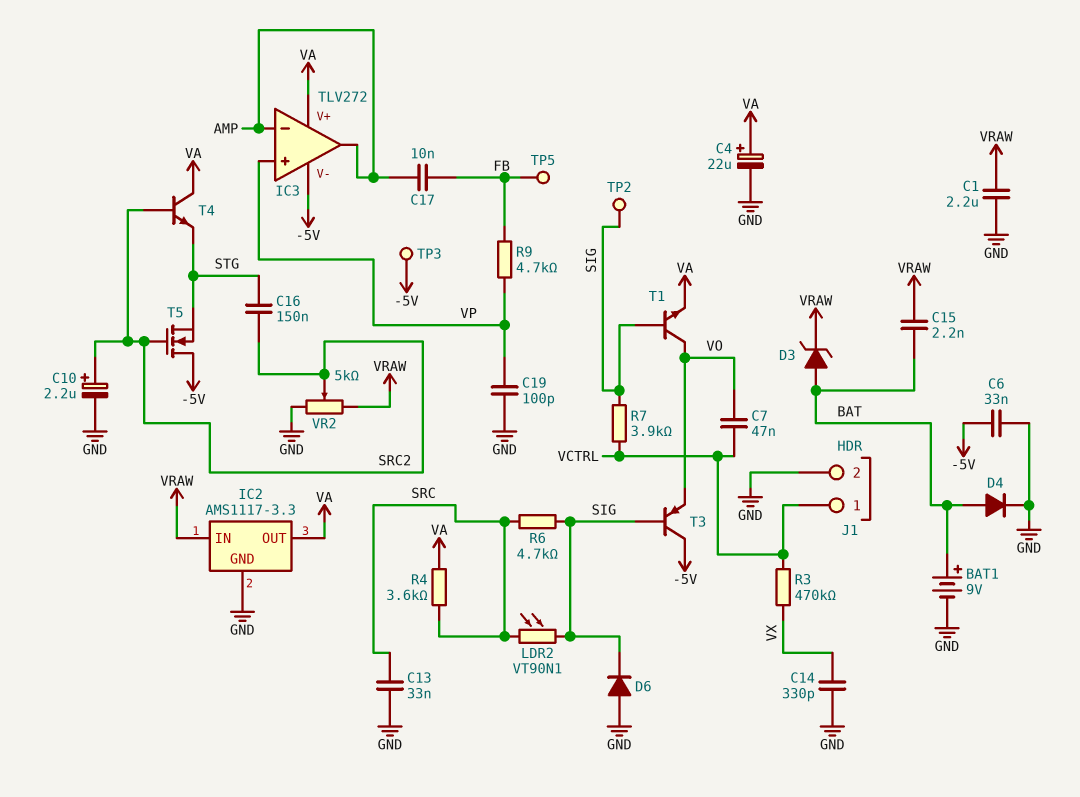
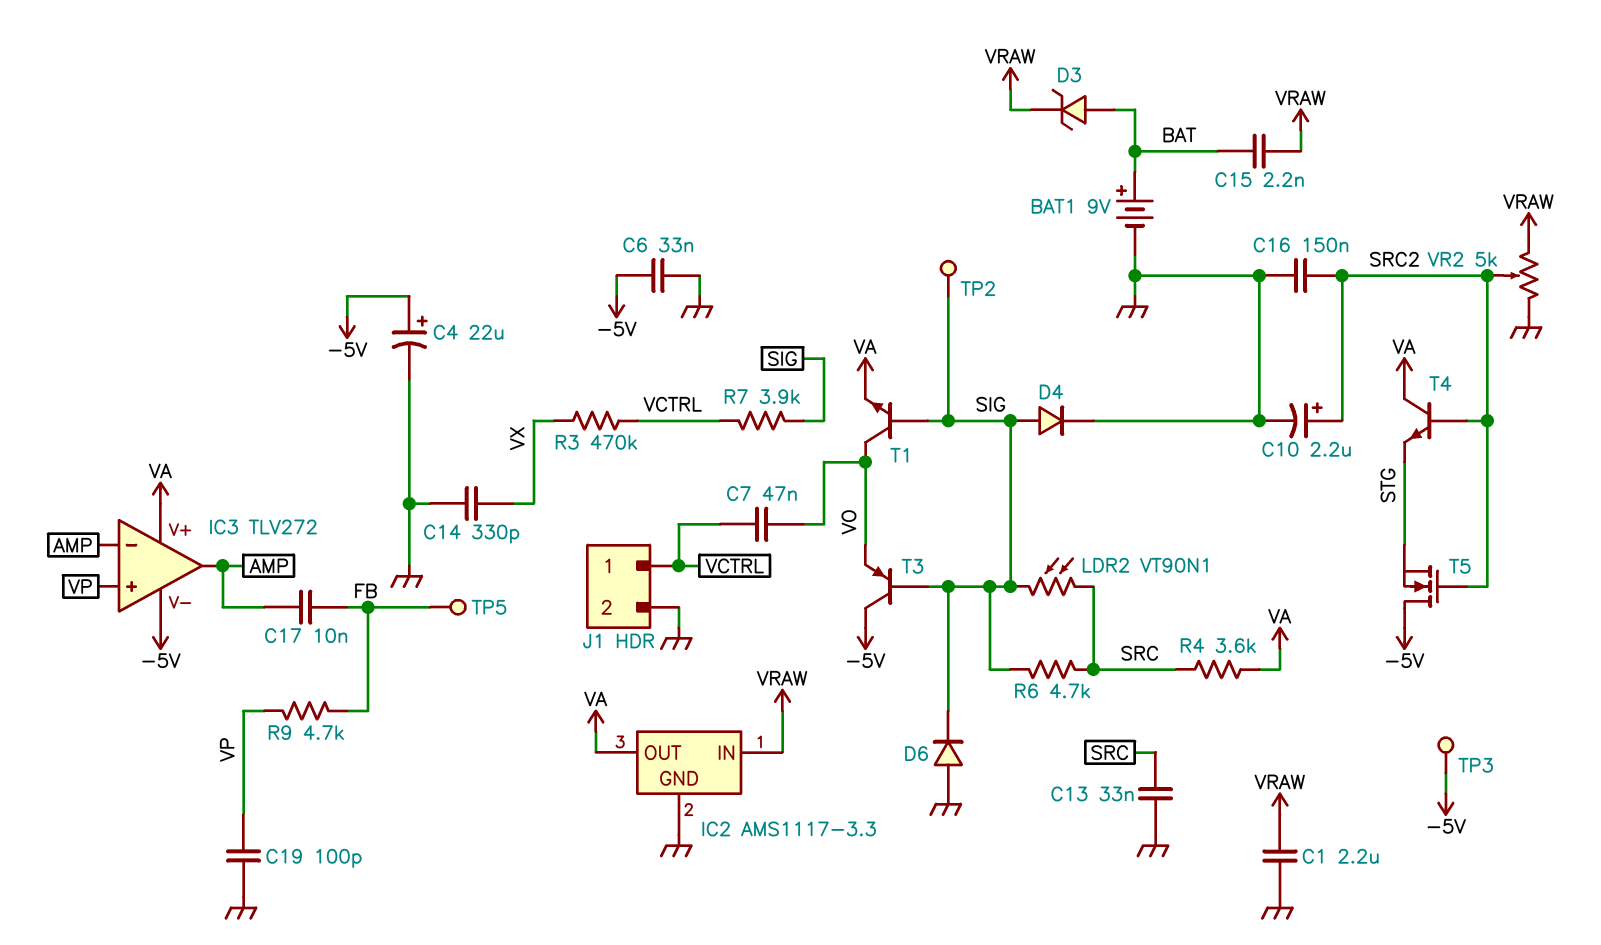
C4: 22uF (plus VA, minus GND) -> 22uF (plus -5V, minus GND)
C16: 150nF (SRC2, STG) -> 150nF (GND, SRC2)
D4: diode (A BAT, K GND) -> diode (A SIG, K GND)

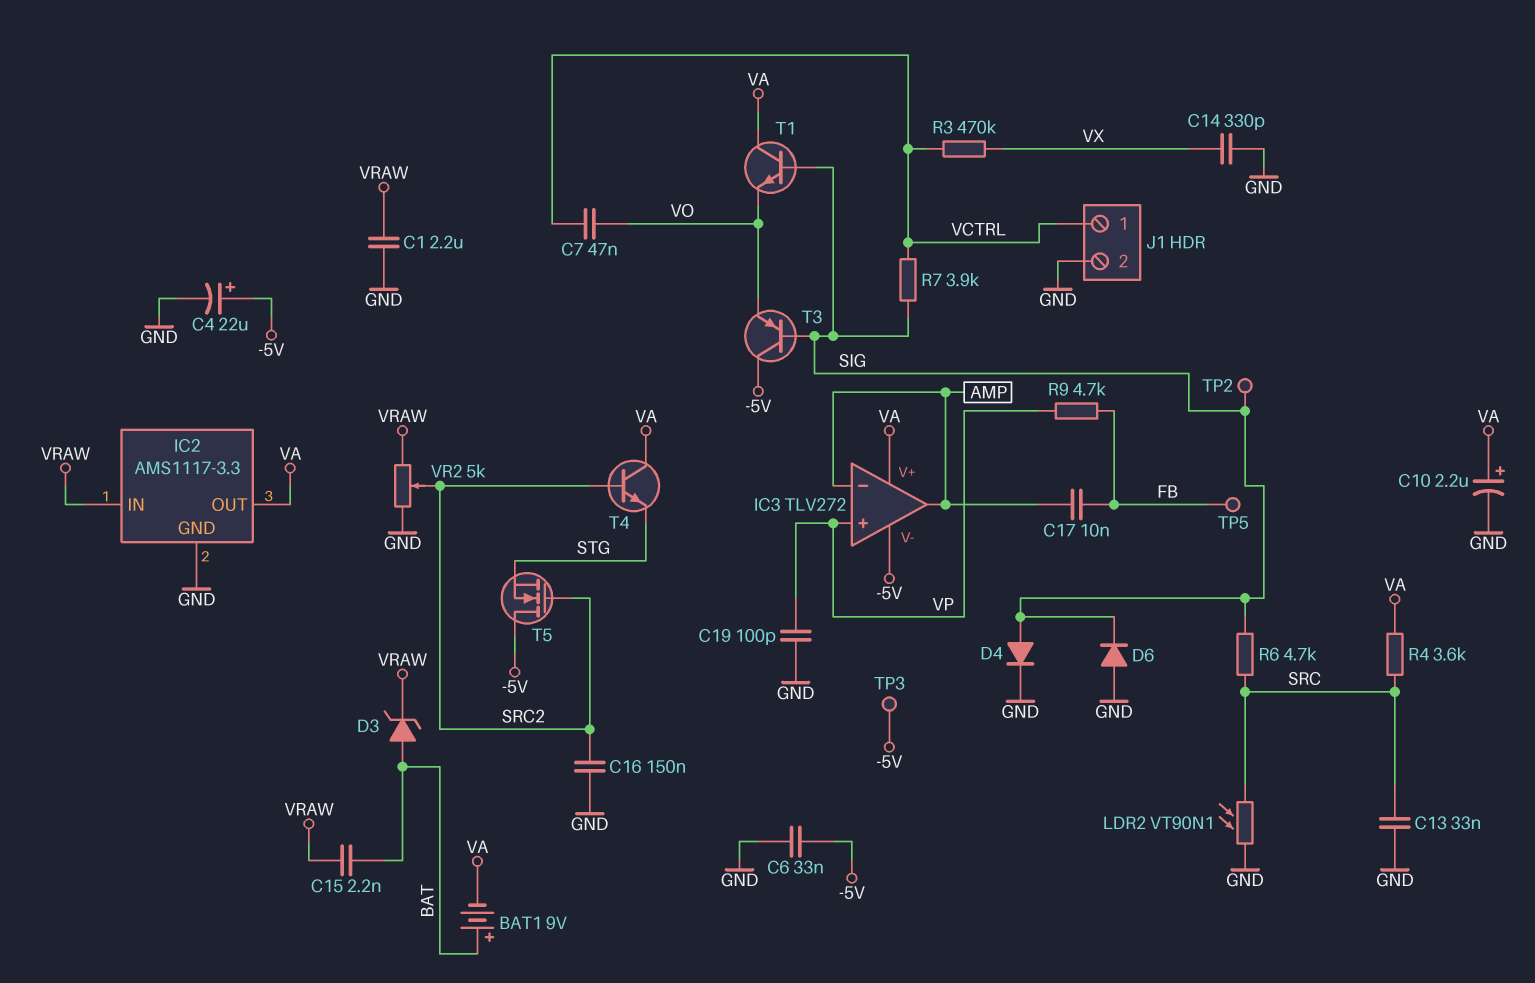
BAT1: 9V (plus BAT, minus GND) -> 9V (plus BAT, minus VA)
C10: 2.2uF (plus SRC2, minus GND) -> 2.2uF (plus VA, minus GND)
LDR2: VT90N1 (SIG, SRC) -> VT90N1 (GND, SRC)
T1: NPN (B SIG, C VO, E VA) -> NPN (B SIG, C VA, E VO)

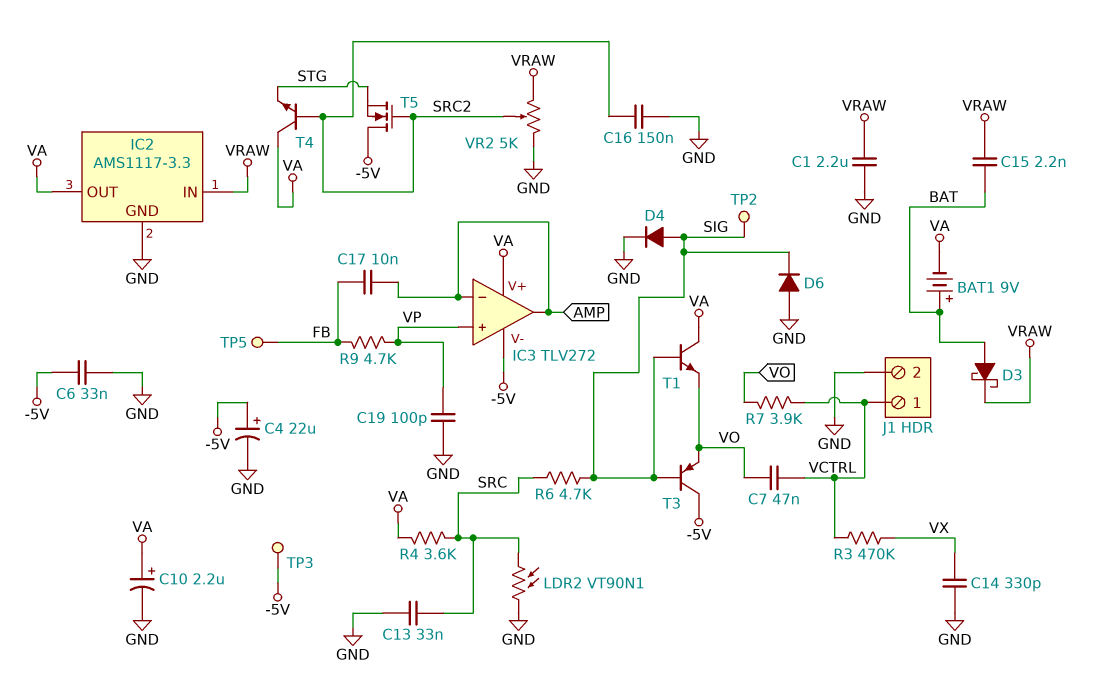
D3: zener (A BAT, K VRAW) -> schottky (A BAT, K VRAW)
R7: 3.9k (SIG, VCTRL) -> 3.9k (VCTRL, VO)

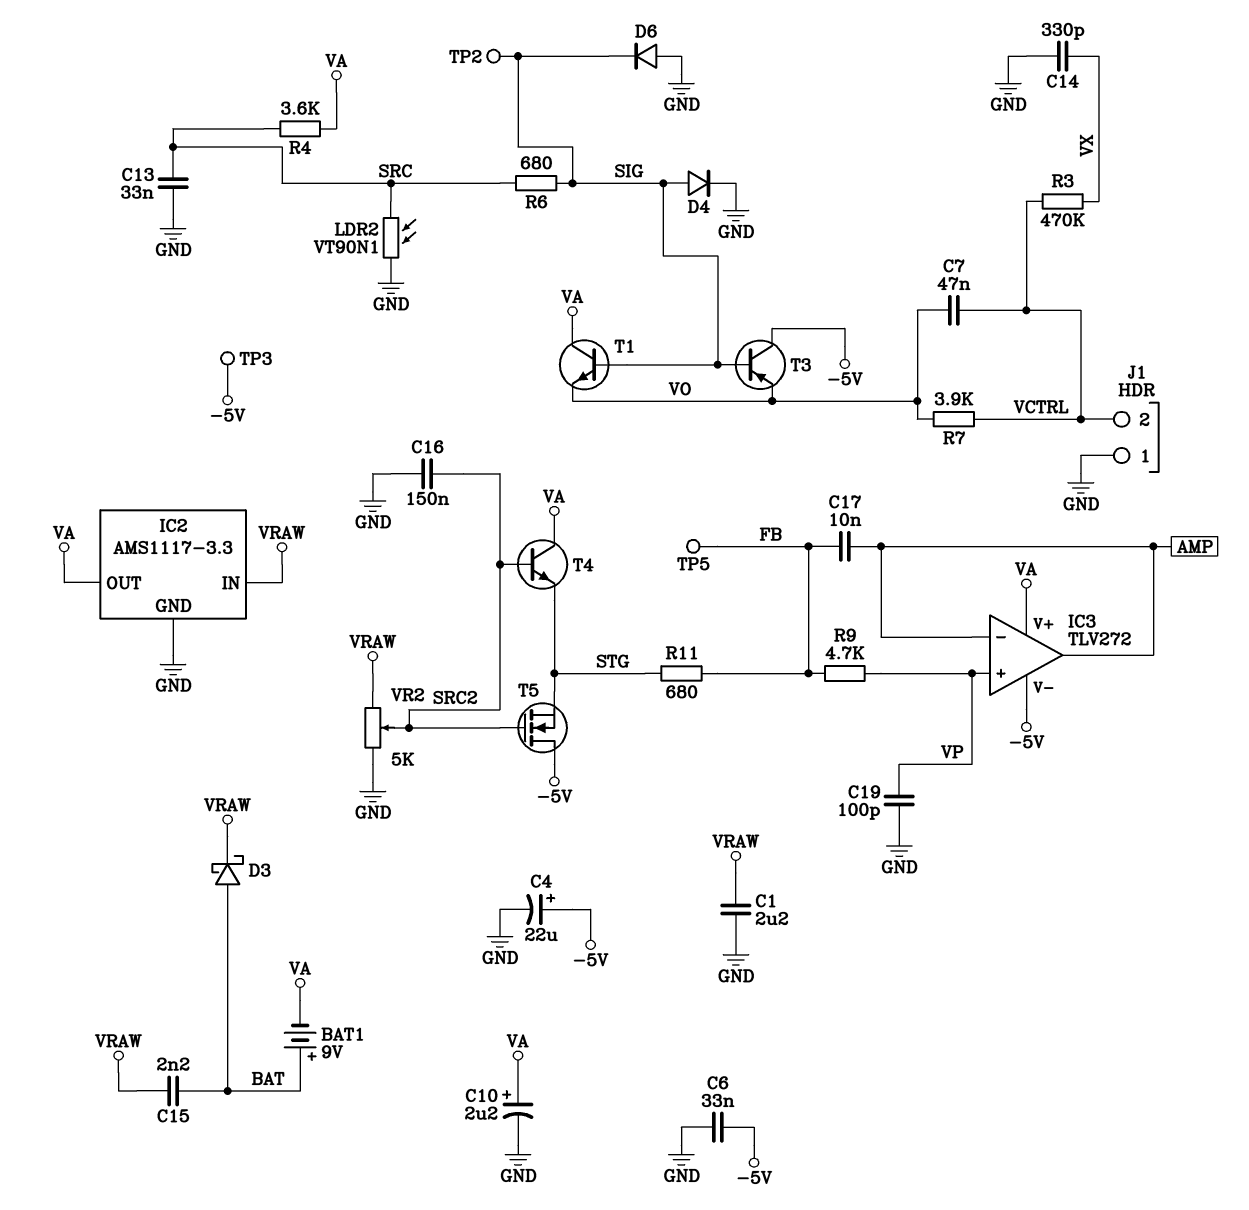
J1 pin 1: VCTRL -> GND
J1 pin 2: GND -> VCTRL
R6: 4.7k (SIG, SRC) -> 680 (SIG, SRC)
R11: none -> 680 (FB, STG)

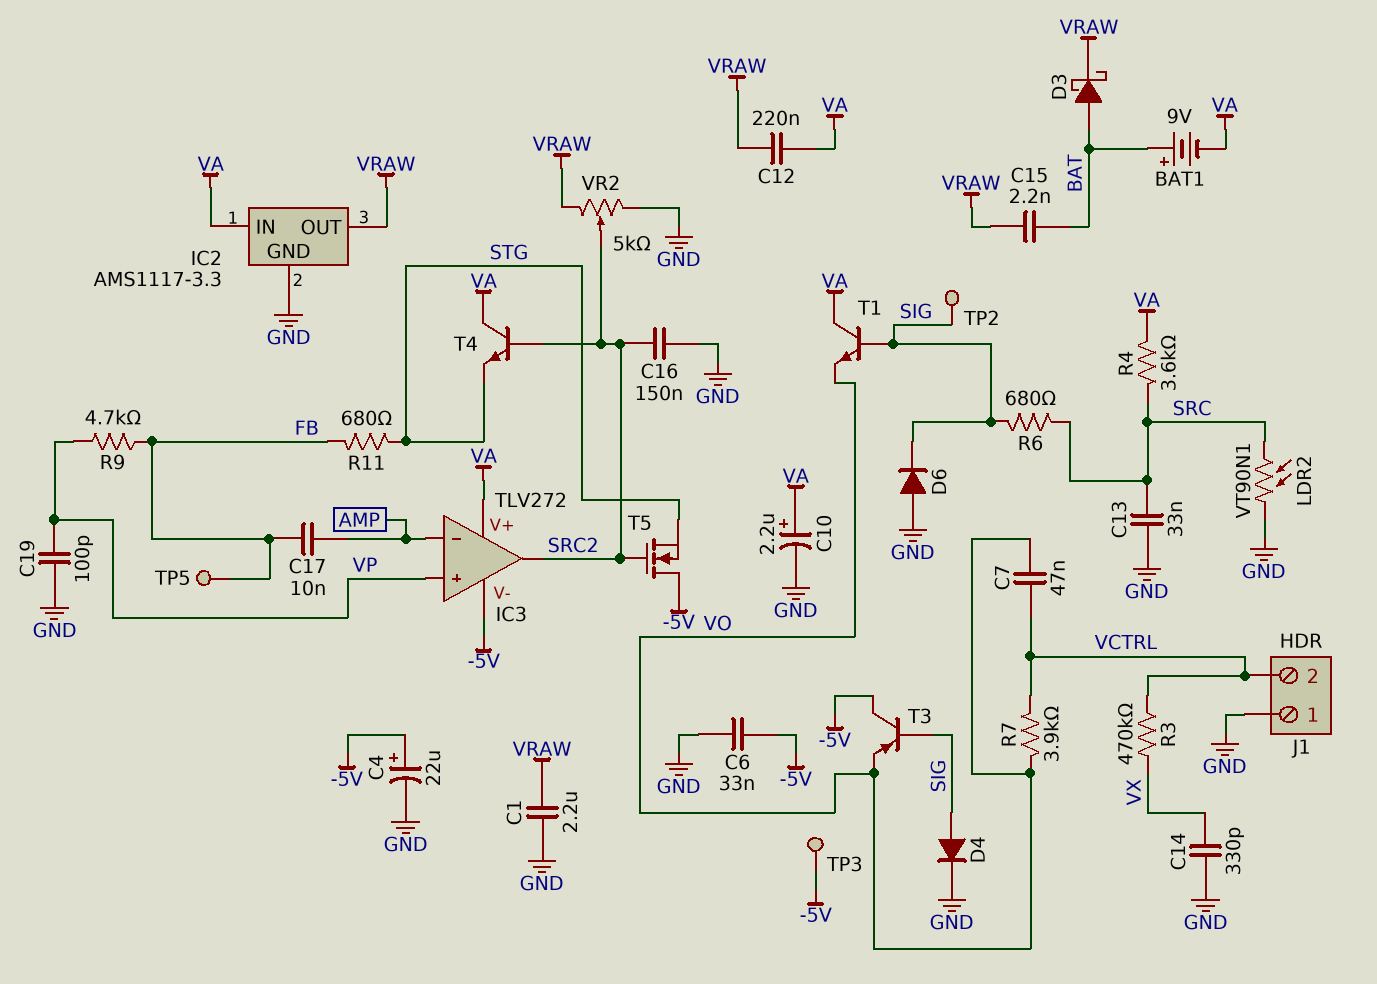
C12: none -> 220nF (VA, VRAW)
IC2 pin IN: VRAW -> VA
IC2 pin OUT: VA -> VRAW
IC3 pin out: AMP -> SRC2

